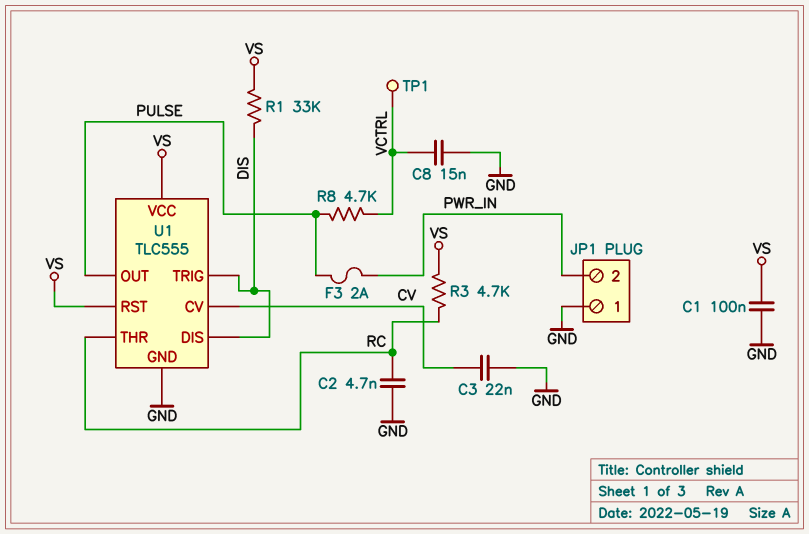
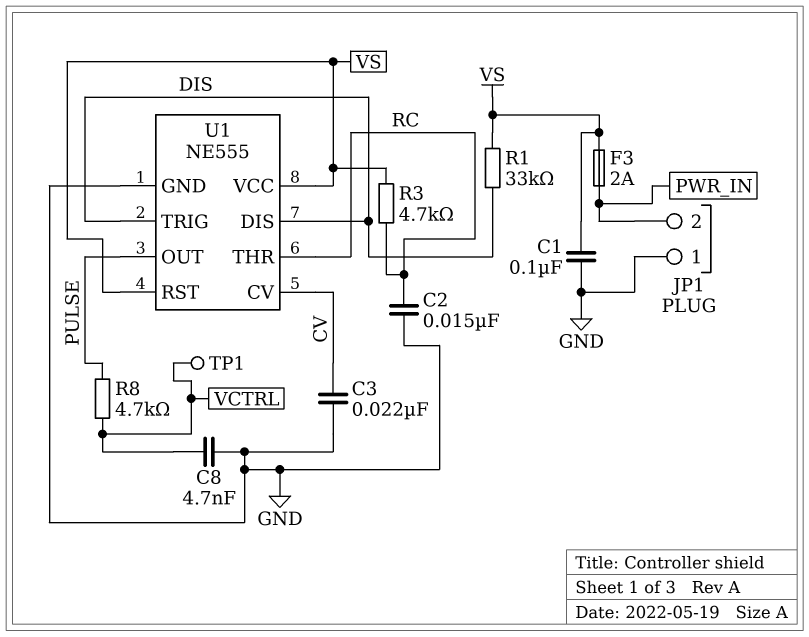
C2: 4.7nF (GND, RC) -> 15nF (GND, RC)
C8: 15nF (GND, VCTRL) -> 4.7nF (GND, VCTRL)
F3: 2A (PULSE, PWR_IN) -> 2A (PWR_IN, VS)
U1: TLC555 -> NE555

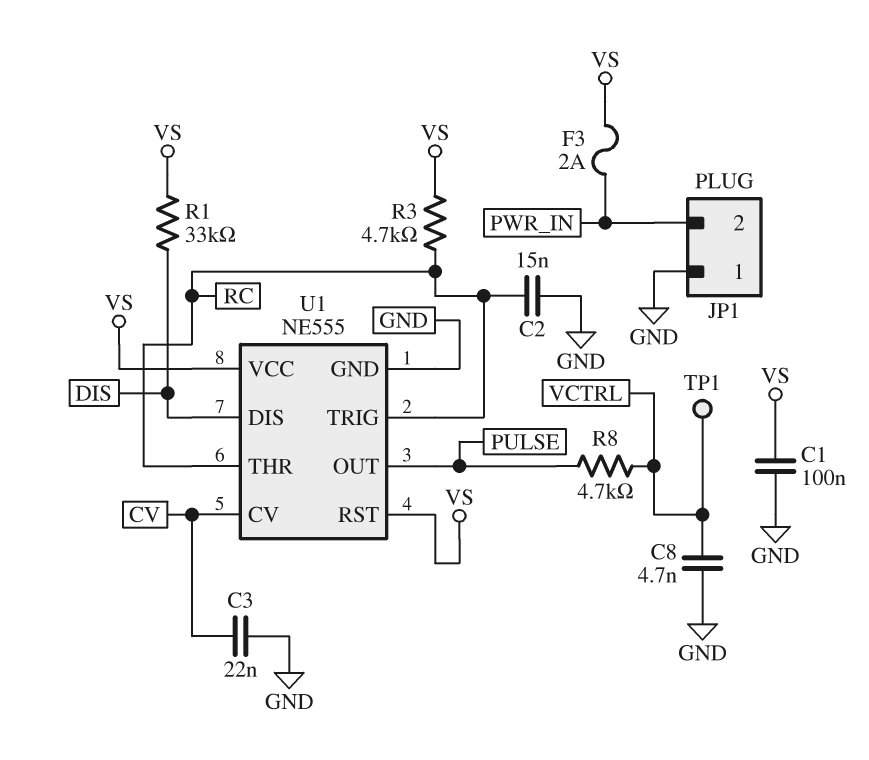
U1 pin TRIG: DIS -> RC

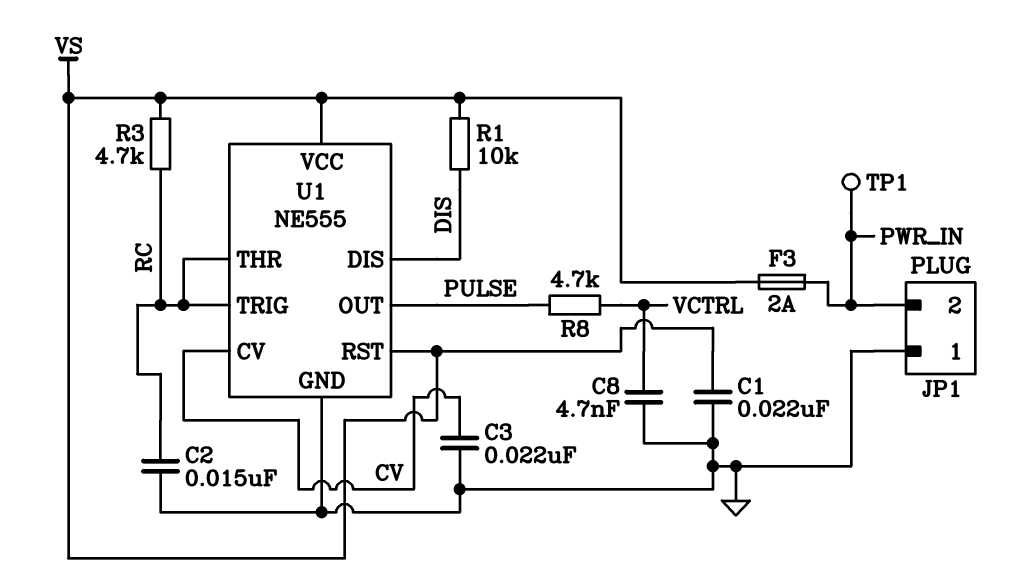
C1: 100nF (GND, VS) -> 22nF (GND, VS)
R1: 33k (DIS, VS) -> 10k (DIS, VS)
TP1: test point (VCTRL) -> test point (PWR_IN)

